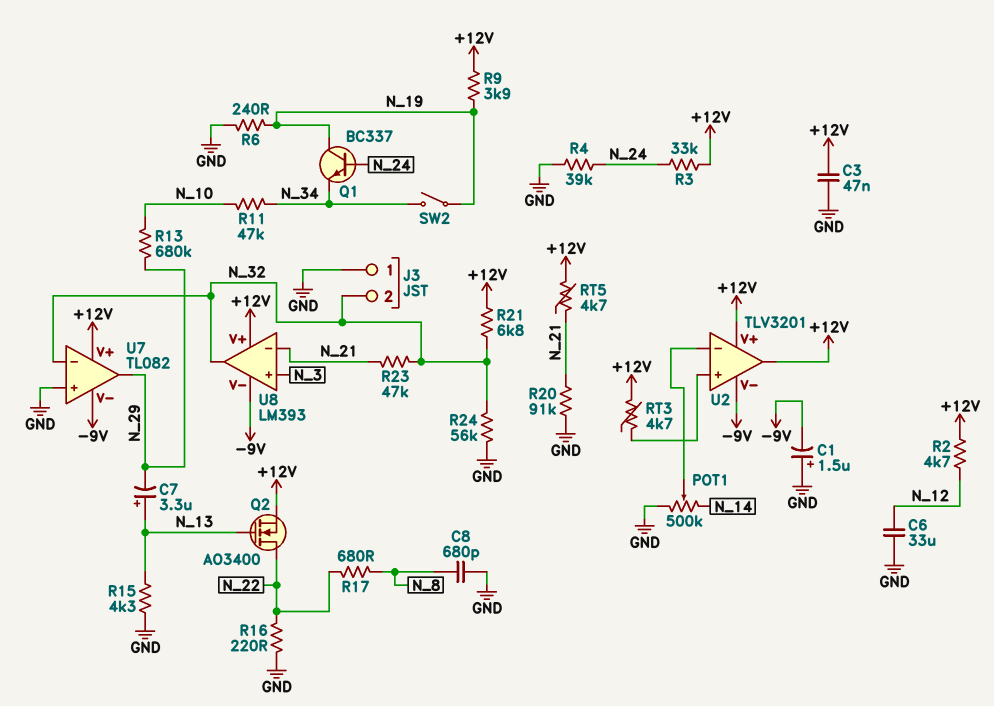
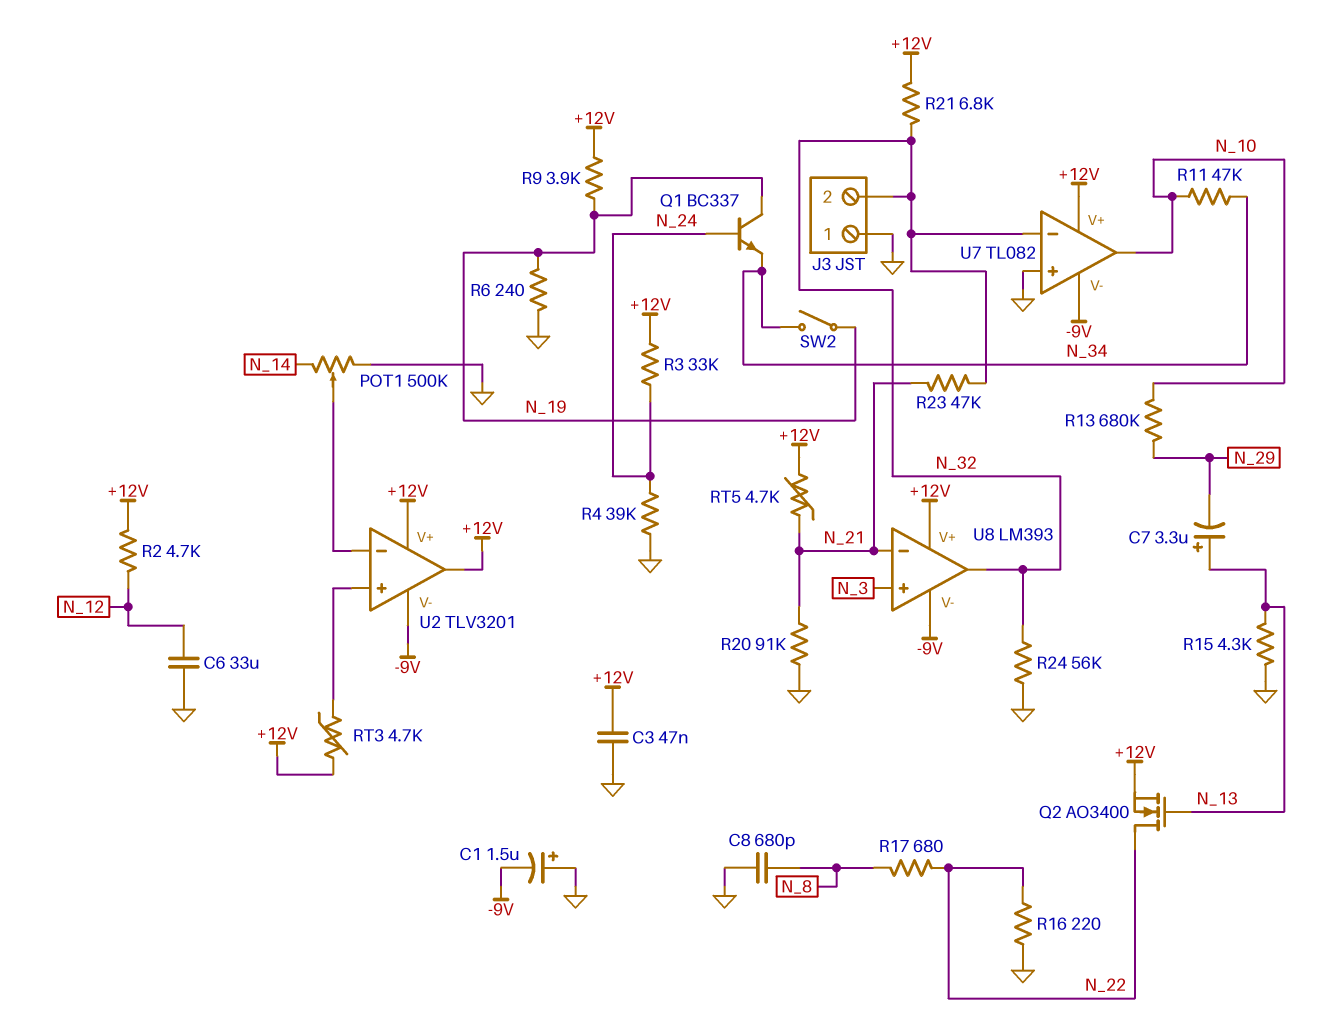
U7 pin out: N_29 -> N_10

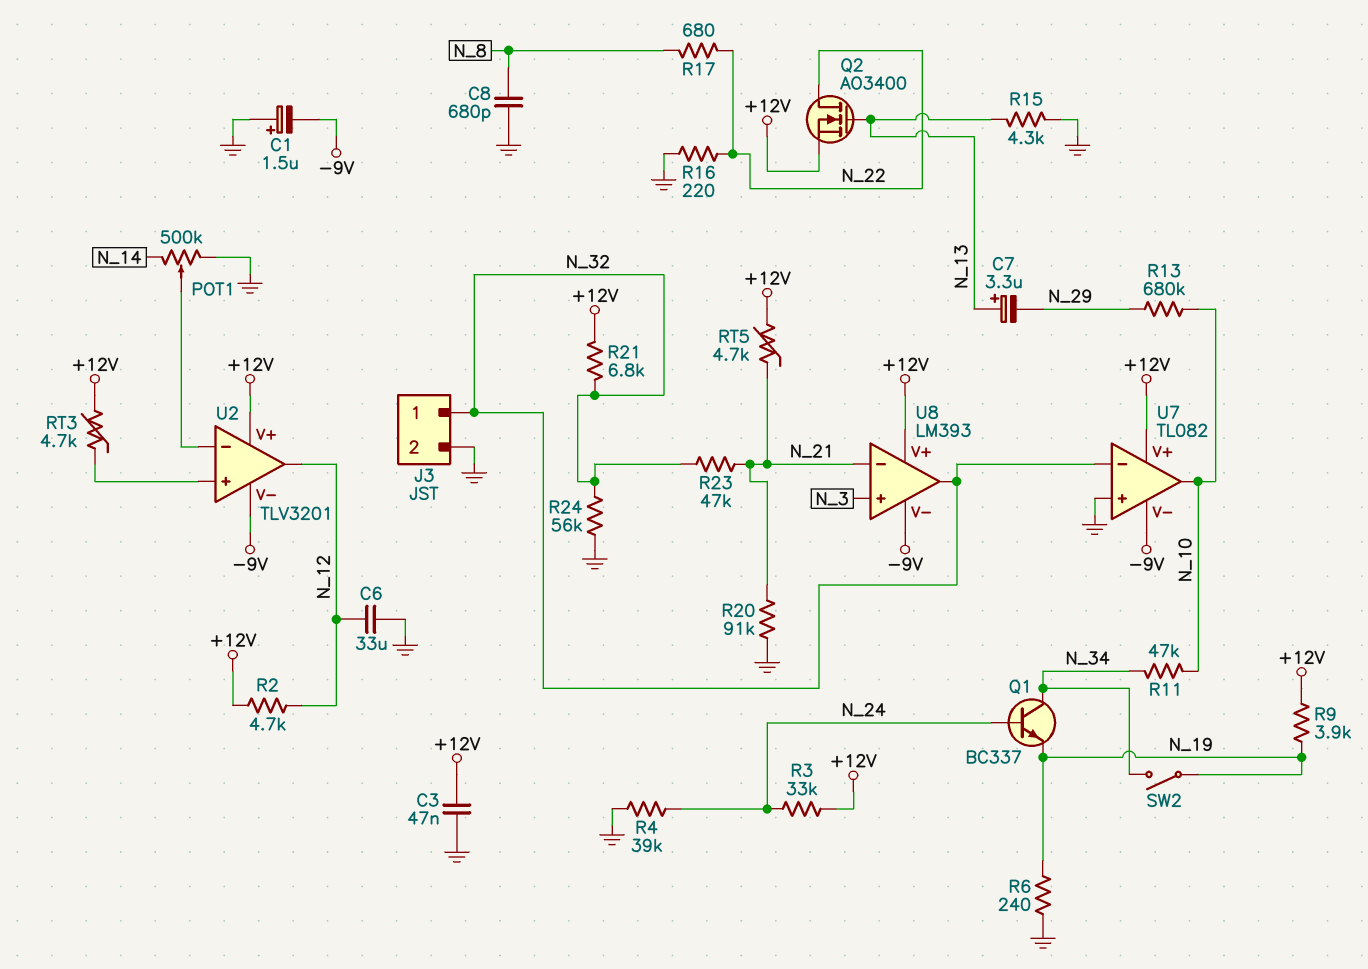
J3 pin 1: GND -> N_32
J3 pin 2: N_32 -> GND
Q1: NPN BC337 (B N_24, C N_19, E N_34) -> NPN BC337 (B N_24, C N_34, E N_19)
U2 pin out: +12V -> N_12

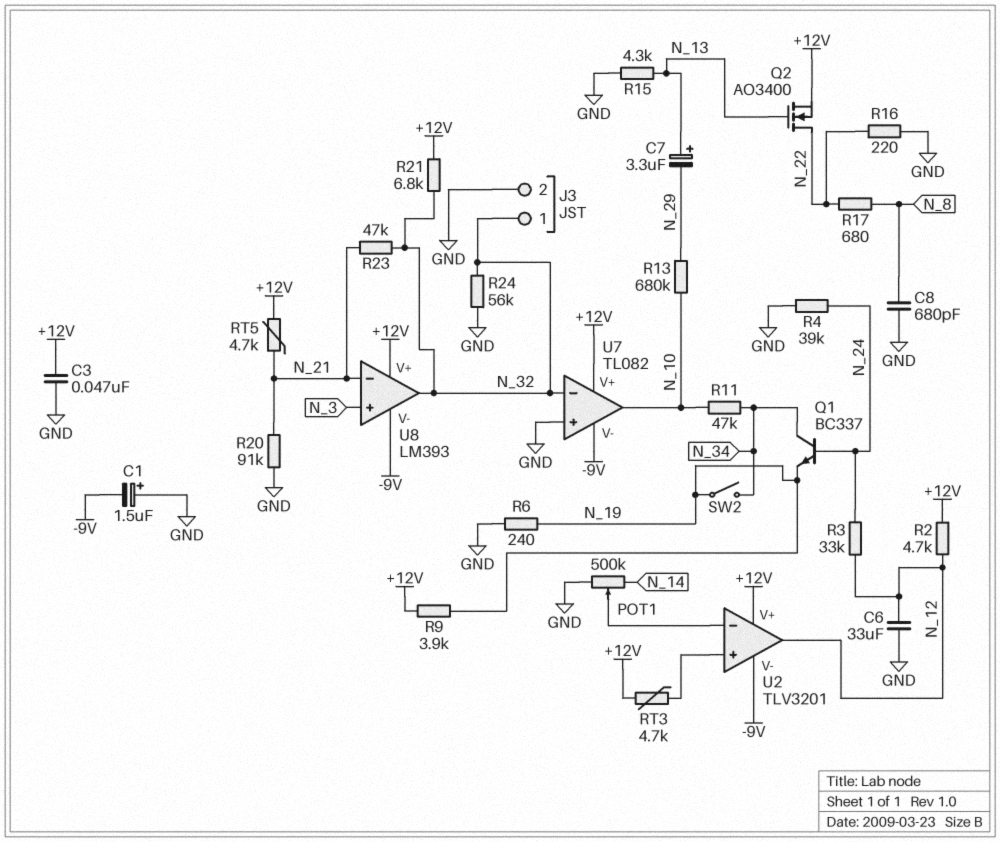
R3: 33k (+12V, N_24) -> 33k (N_12, N_24)

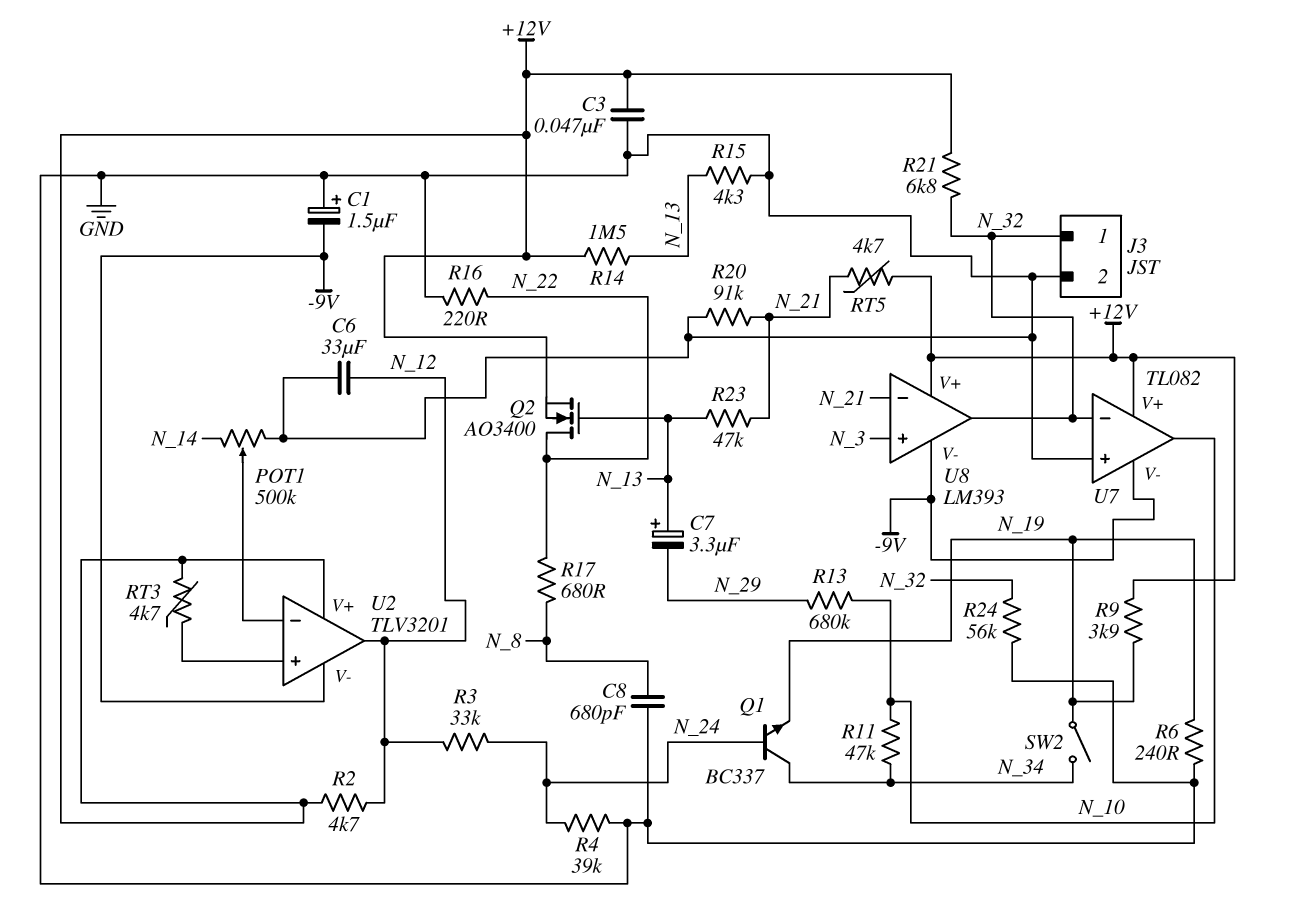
R14: none -> 1.5M (+12V, N_13)
R23: 47k (N_21, N_32) -> 47k (N_13, N_21)

